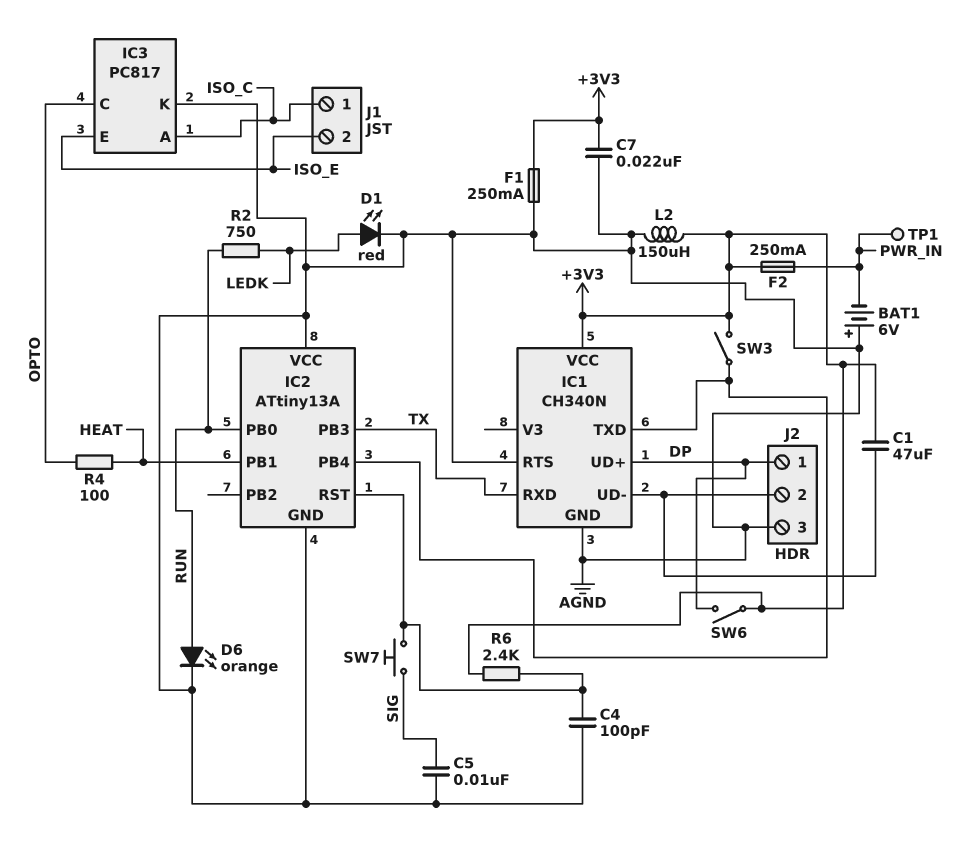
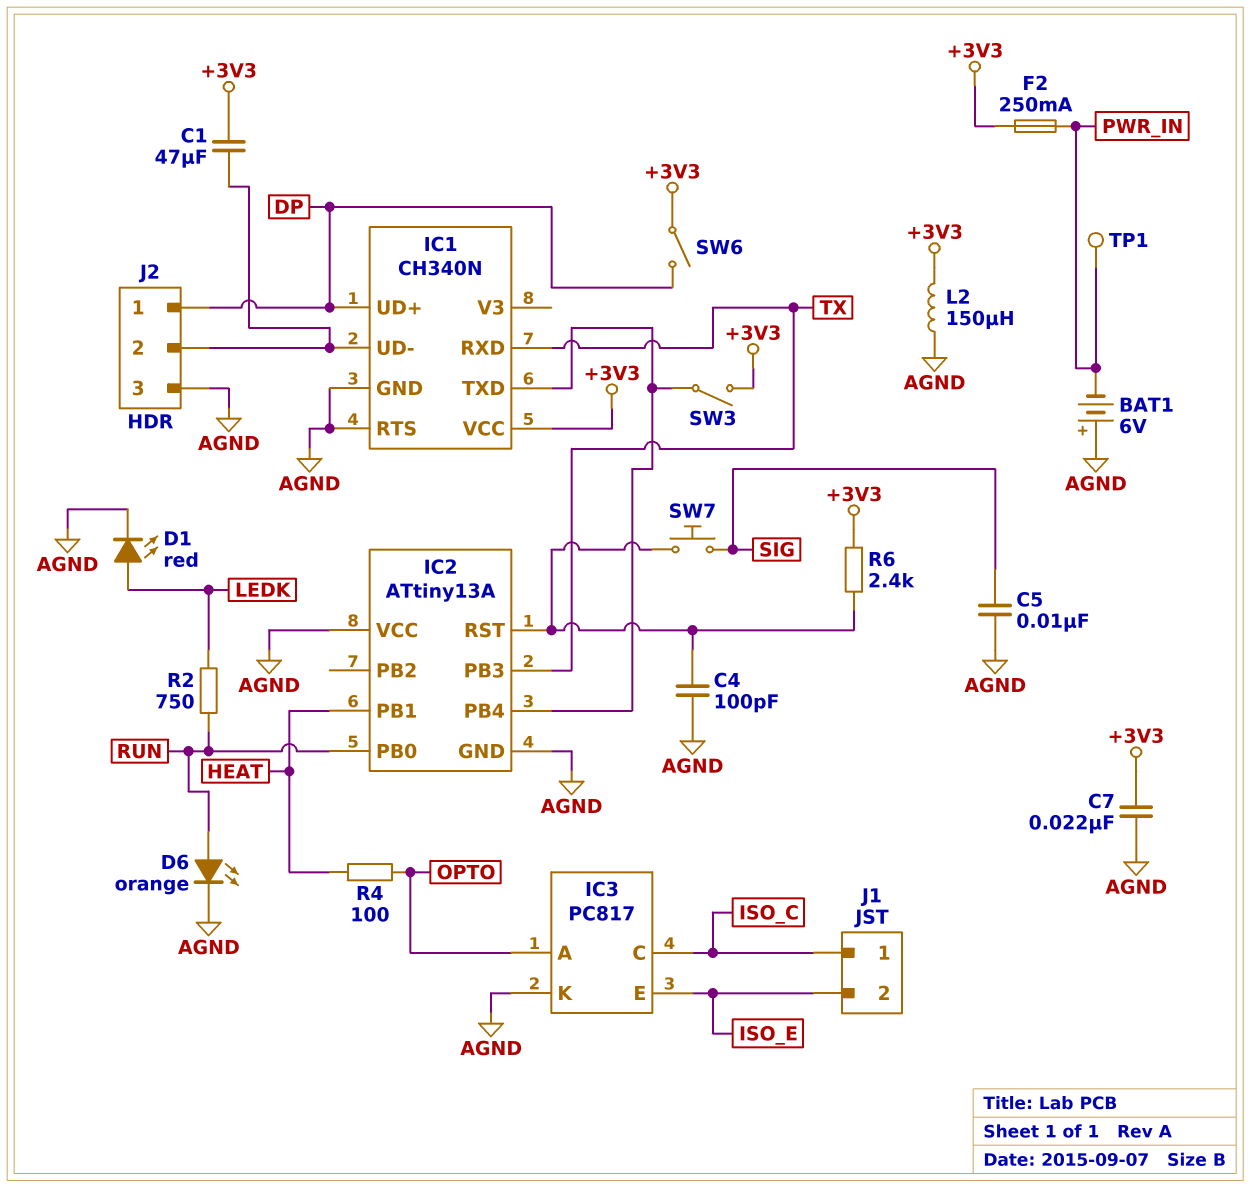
F1: 250mA (+3V3, AGND) -> none
IC3 pin A: ISO_C -> OPTO
IC3 pin C: OPTO -> ISO_C

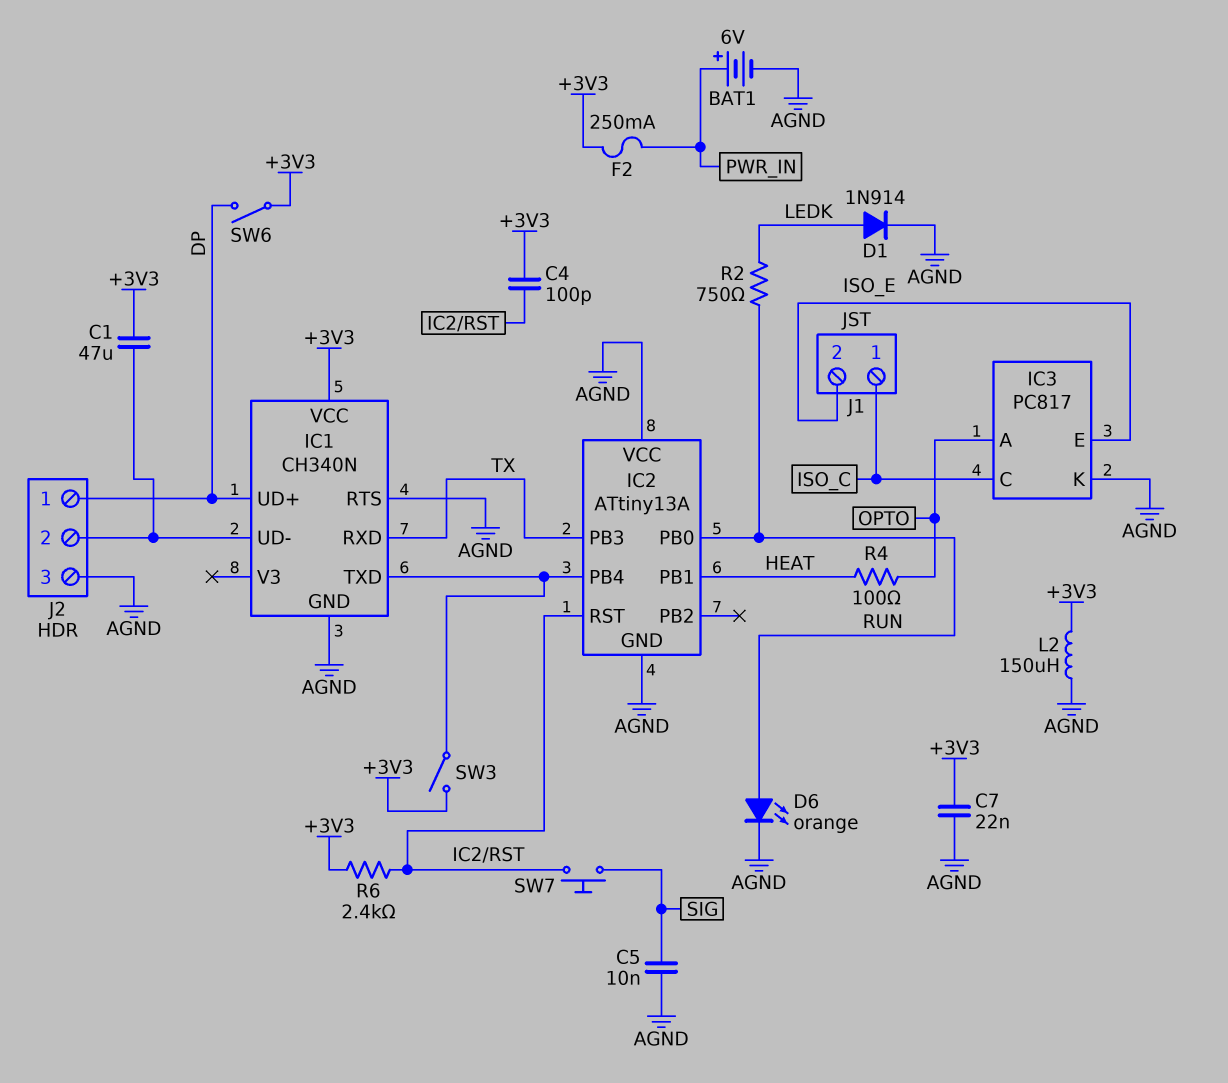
BAT1: 6V (plus AGND, minus PWR_IN) -> 6V (plus PWR_IN, minus AGND)
C4: 100pF (AGND, IC2/RST) -> 100pF (+3V3, IC2/RST)
D1: LED red (A LEDK, K AGND) -> diode 1N914 (A LEDK, K AGND)
TP1: test point (PWR_IN) -> none

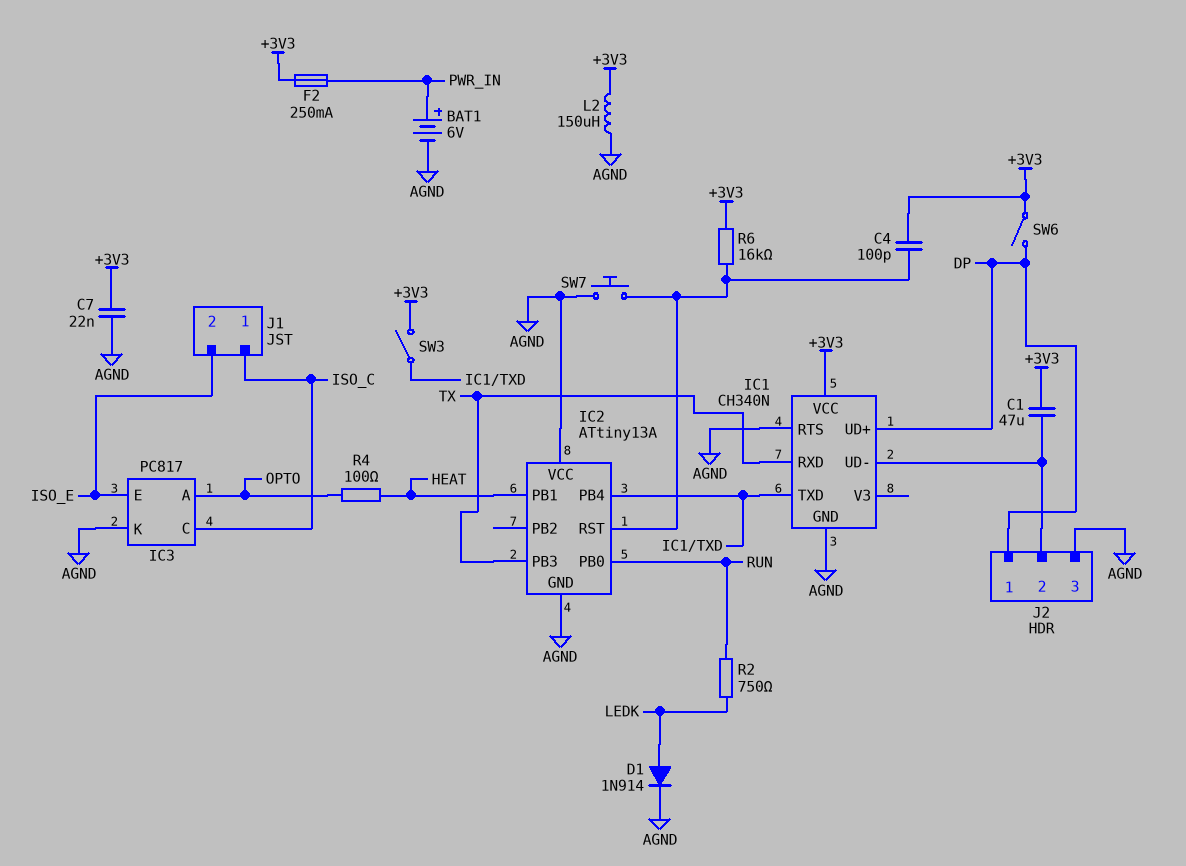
C5: 10nF (AGND, SIG) -> none
D6: LED orange (A RUN, K AGND) -> none
R6: 2.4k (+3V3, IC2/RST) -> 16k (+3V3, IC2/RST)
SW7: button (IC2/RST, SIG) -> button (AGND, IC2/RST)

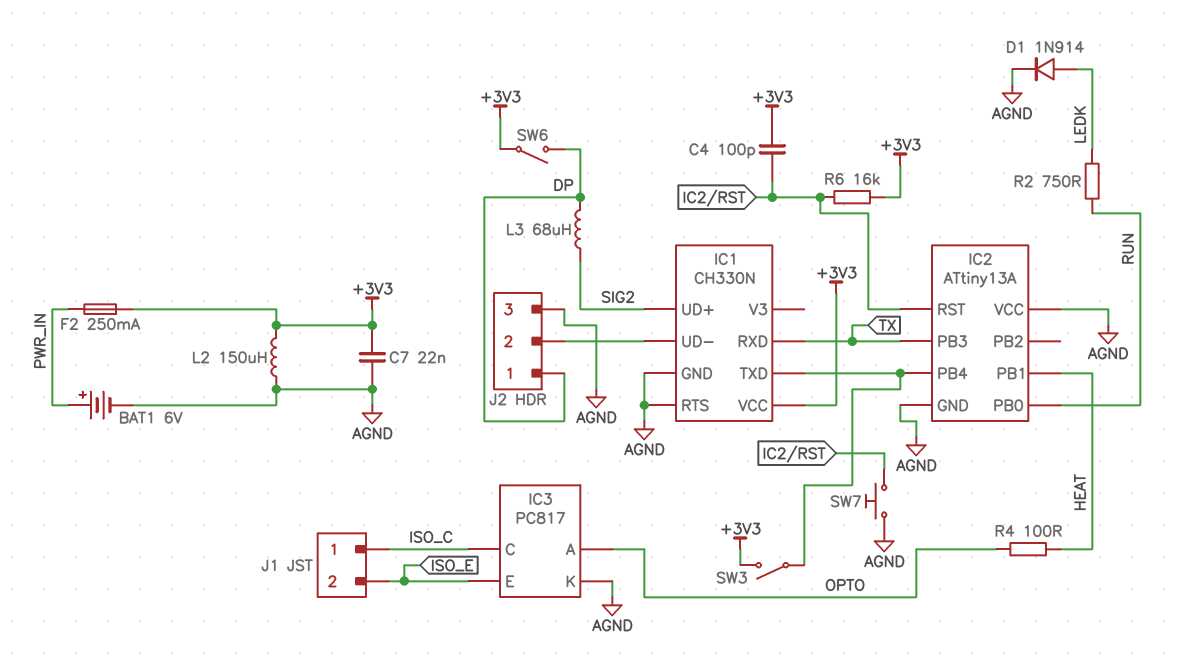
C1: 47uF (+3V3, IC1/UD-) -> none
IC1: CH340N -> CH330N
IC1 pin UD+: DP -> SIG2
L3: none -> 68uH (DP, SIG2)

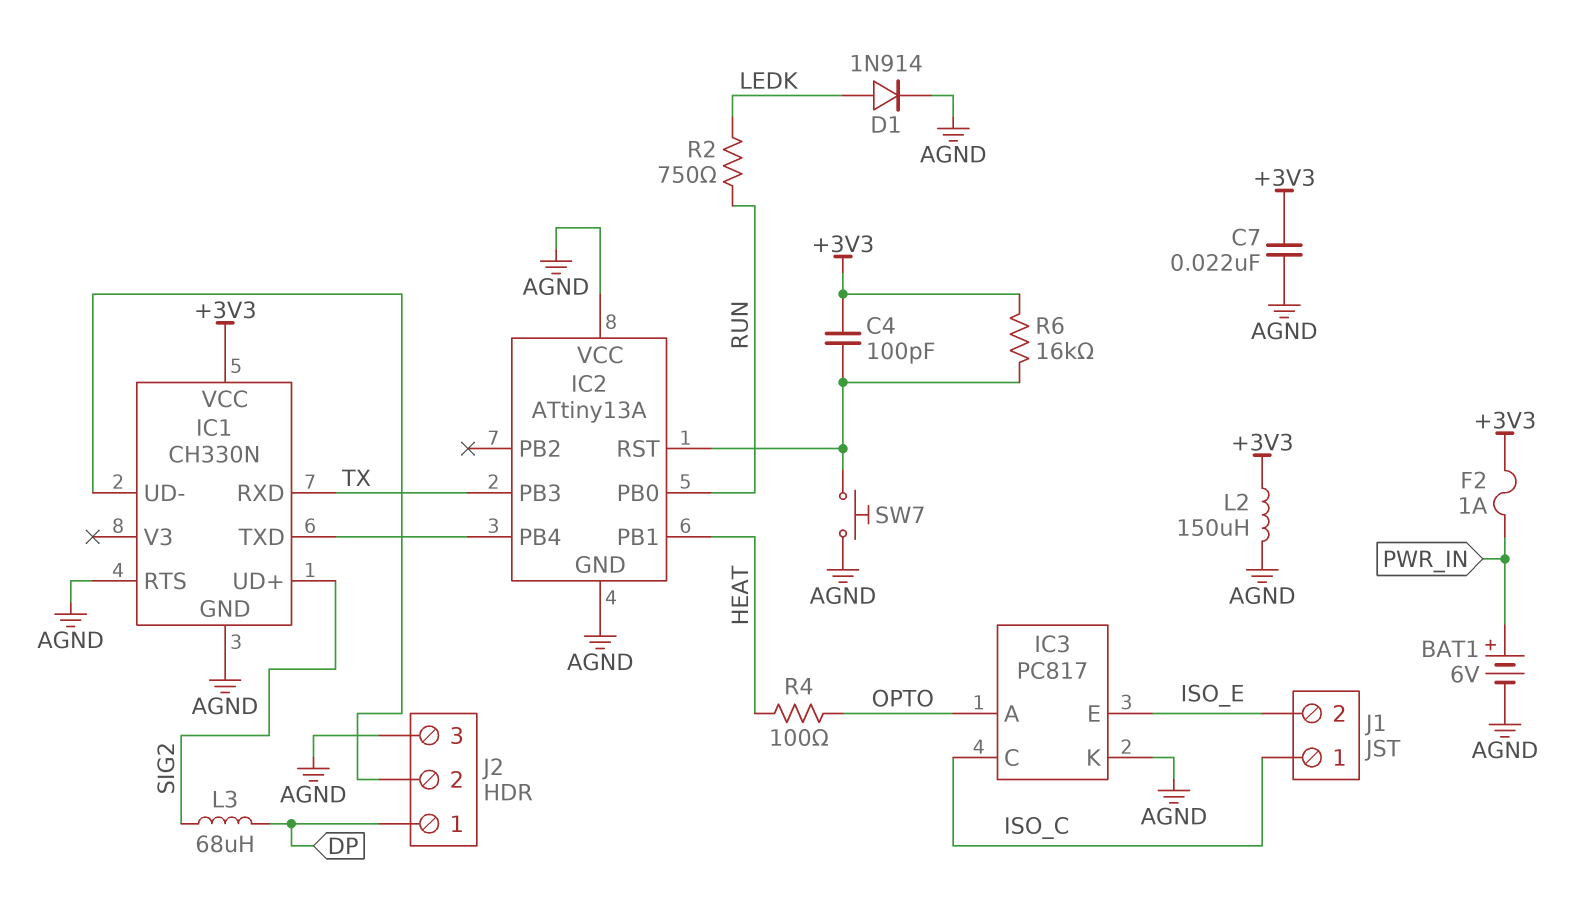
F2: 250mA (+3V3, PWR_IN) -> 1A (+3V3, PWR_IN)
SW3: switch (+3V3, IC1/TXD) -> none
SW6: switch (+3V3, DP) -> none

